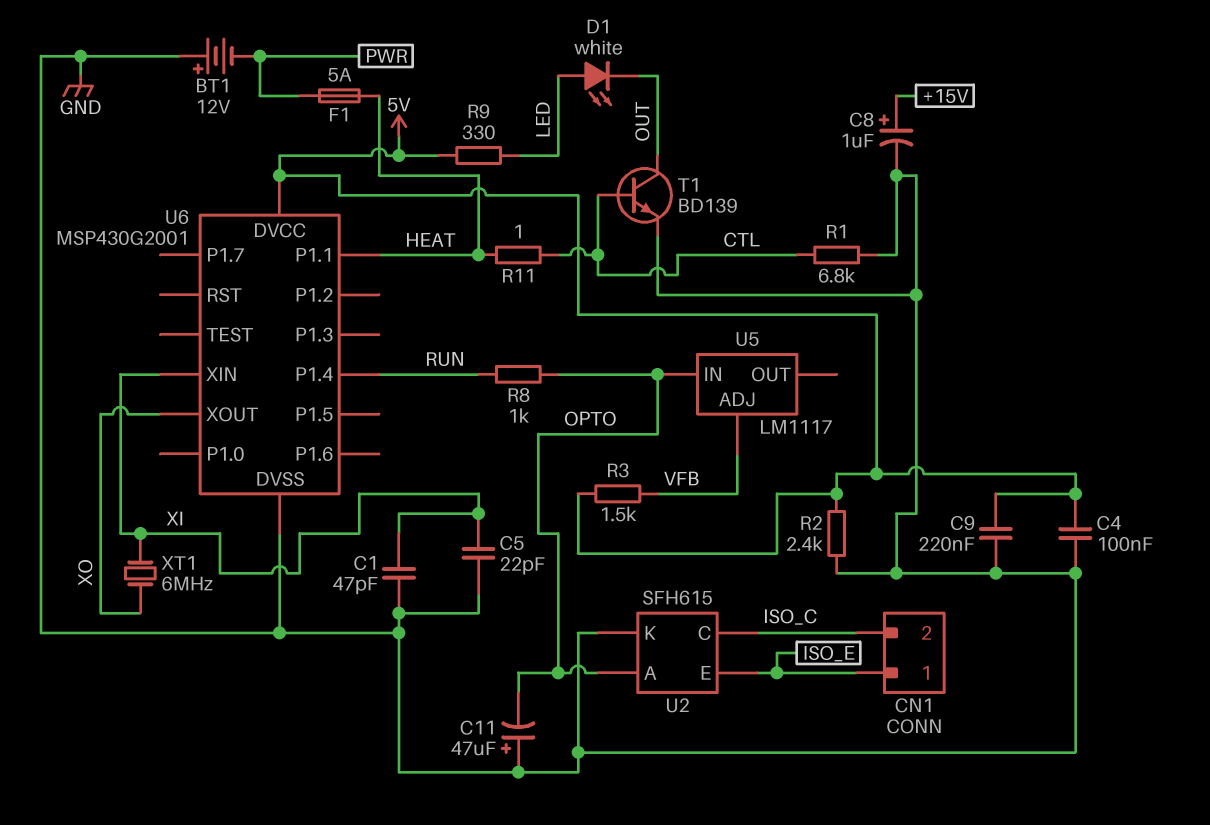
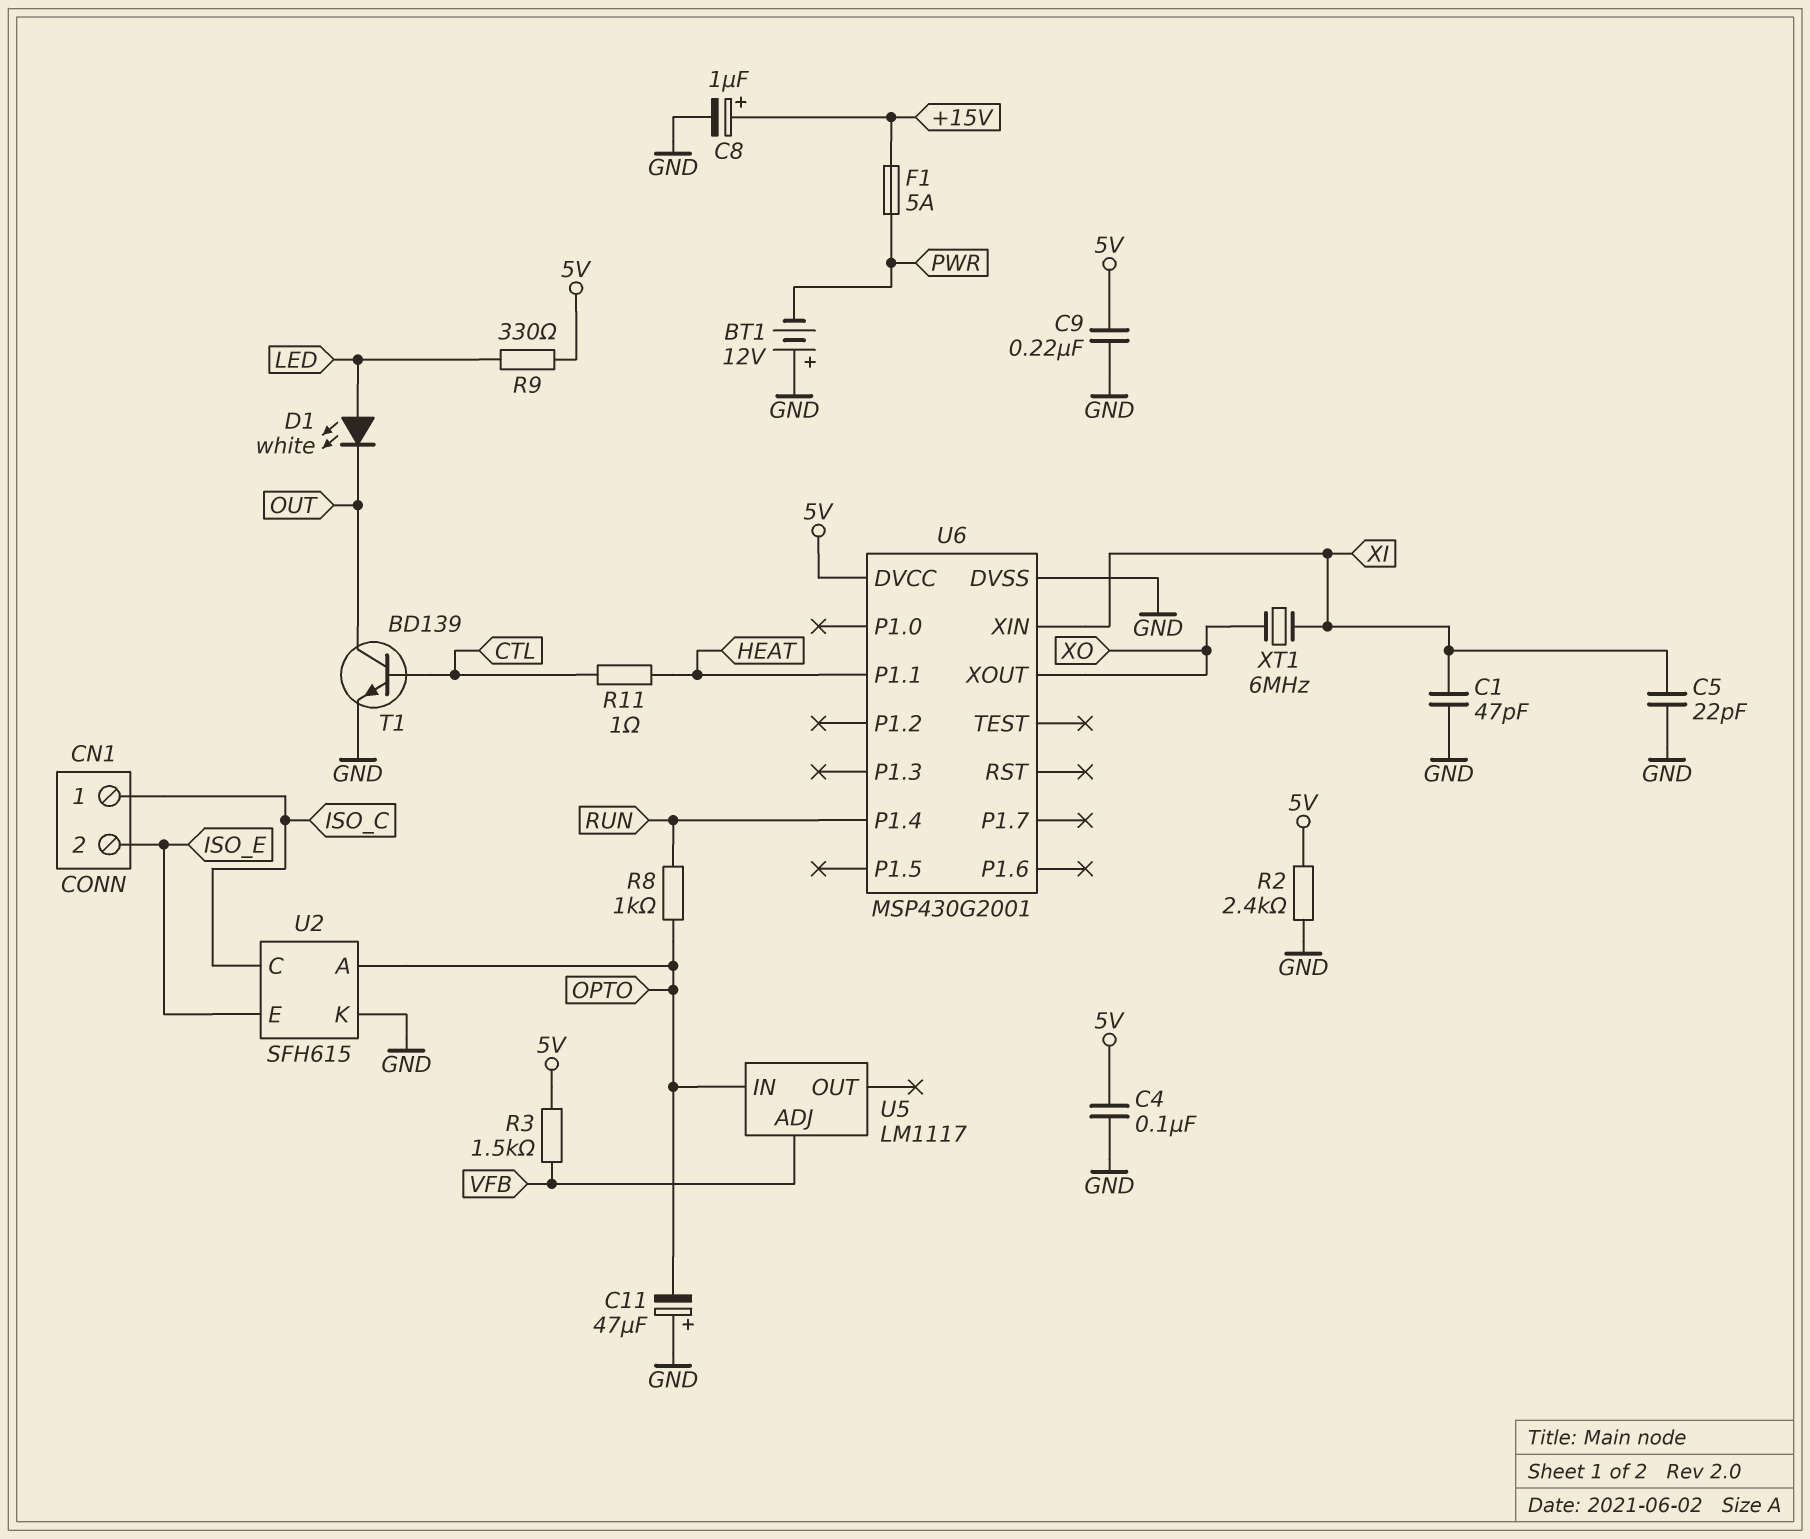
CN1 pin 1: ISO_E -> ISO_C
CN1 pin 2: ISO_C -> ISO_E
F1: 5A (HEAT, PWR) -> 5A (+15V, PWR)
R1: 6.8k (CTL, GND) -> none

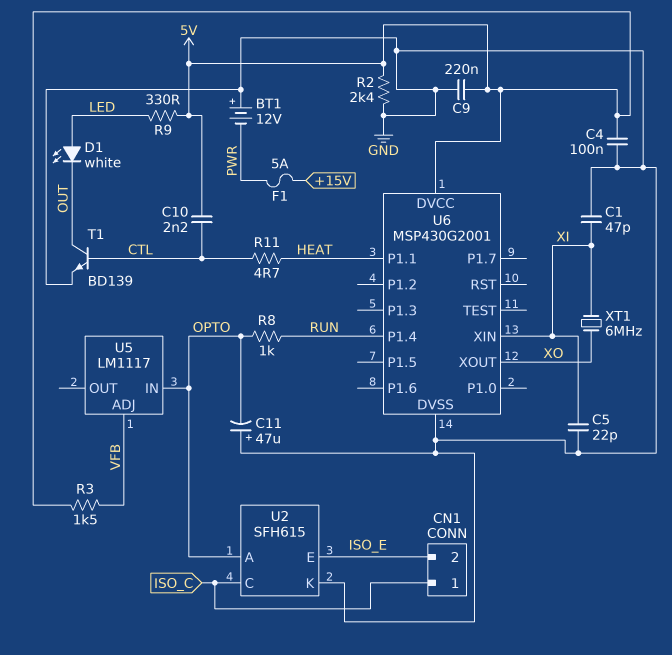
C8: 1uF (plus +15V, minus GND) -> none
C10: none -> 2.2nF (5V, CTL)
R11: 1 (CTL, HEAT) -> 4.7 (CTL, HEAT)

